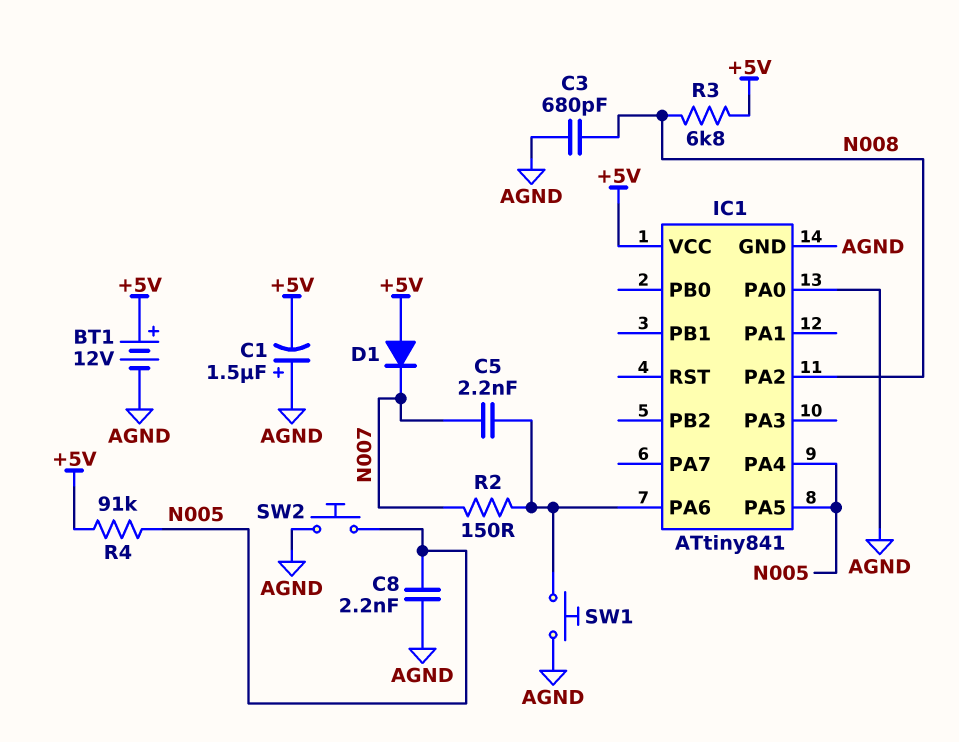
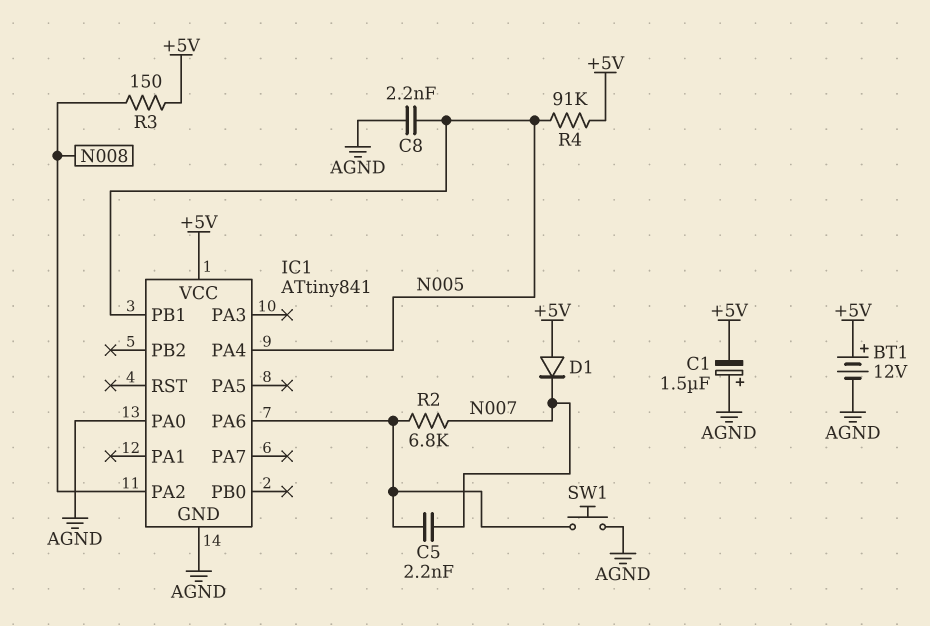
C3: 680pF (AGND, N008) -> none
IC1 pin PA5: N005 -> none
IC1 pin PB1: none -> N005
R2: 150 (IC1/PA6, N007) -> 6.8k (IC1/PA6, N007)
R3: 6.8k (+5V, N008) -> 150 (+5V, N008)
SW2: button (AGND, N005) -> none

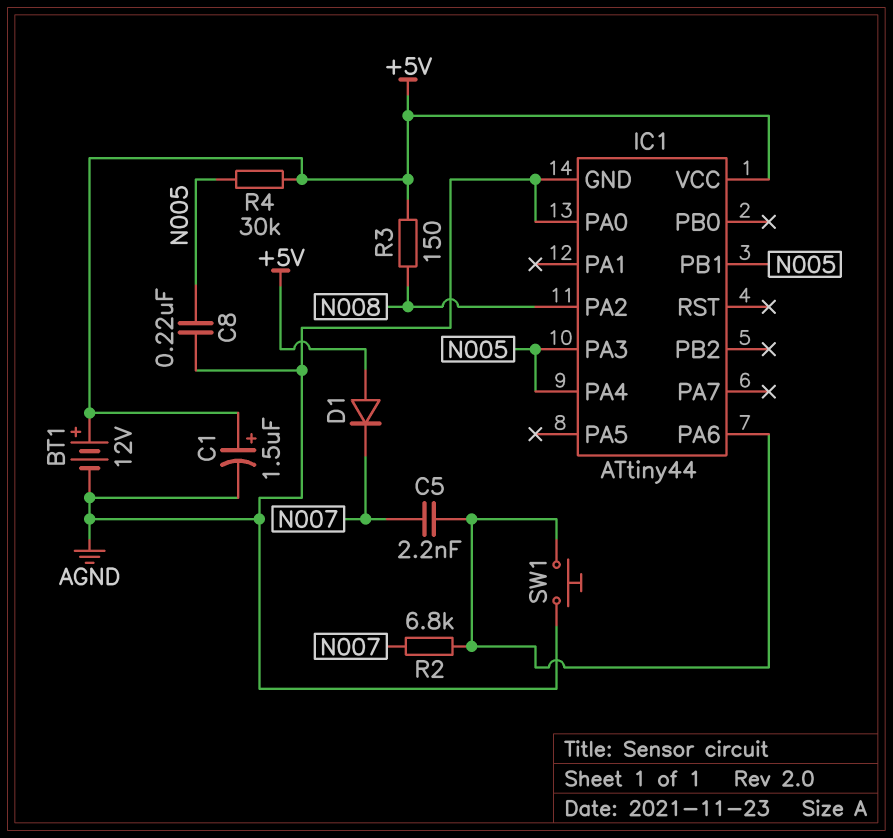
C1: 1.5uF (plus AGND, minus +5V) -> 1.5uF (plus +5V, minus AGND)
C8: 2.2nF (AGND, N005) -> 220nF (AGND, N005)
IC1: ATtiny841 -> ATtiny44
IC1 pin PA3: none -> N005
R4: 91k (+5V, N005) -> 30k (+5V, N005)

